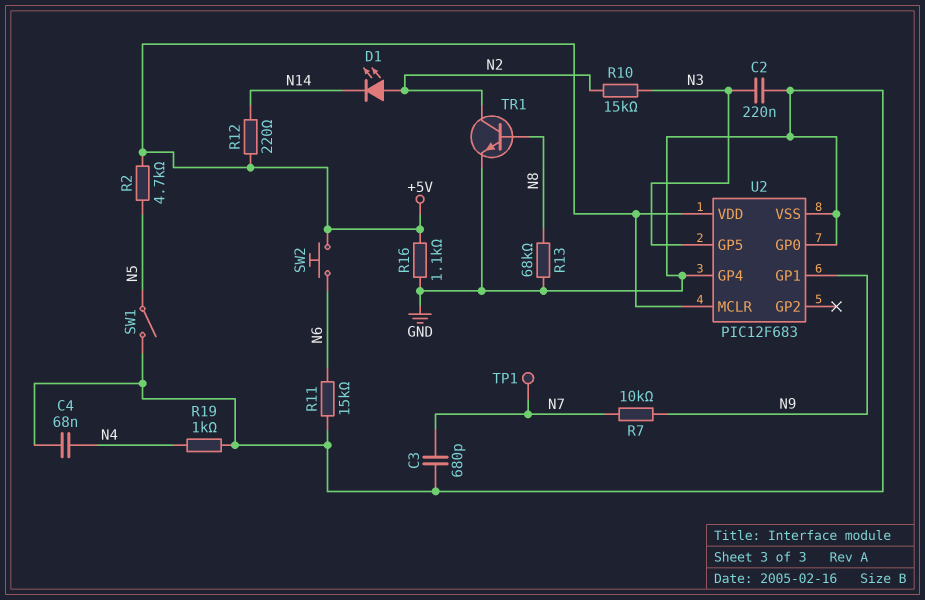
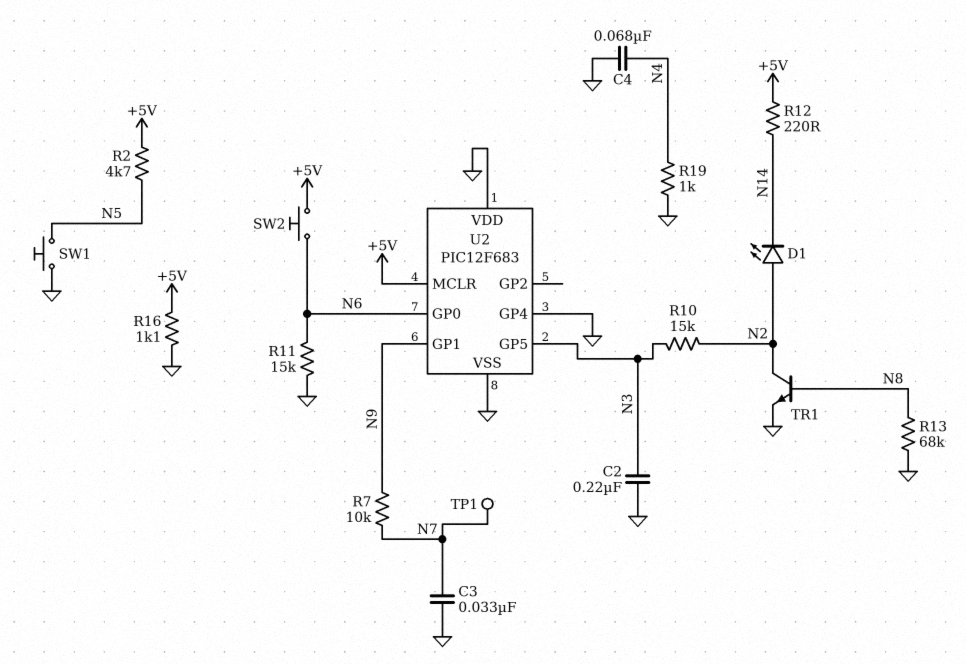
C3: 680pF (GND, N7) -> 33nF (GND, N7)
SW1: switch (GND, N5) -> button (GND, N5)
U2 pin GP0: GND -> N6
U2 pin VDD: +5V -> GND

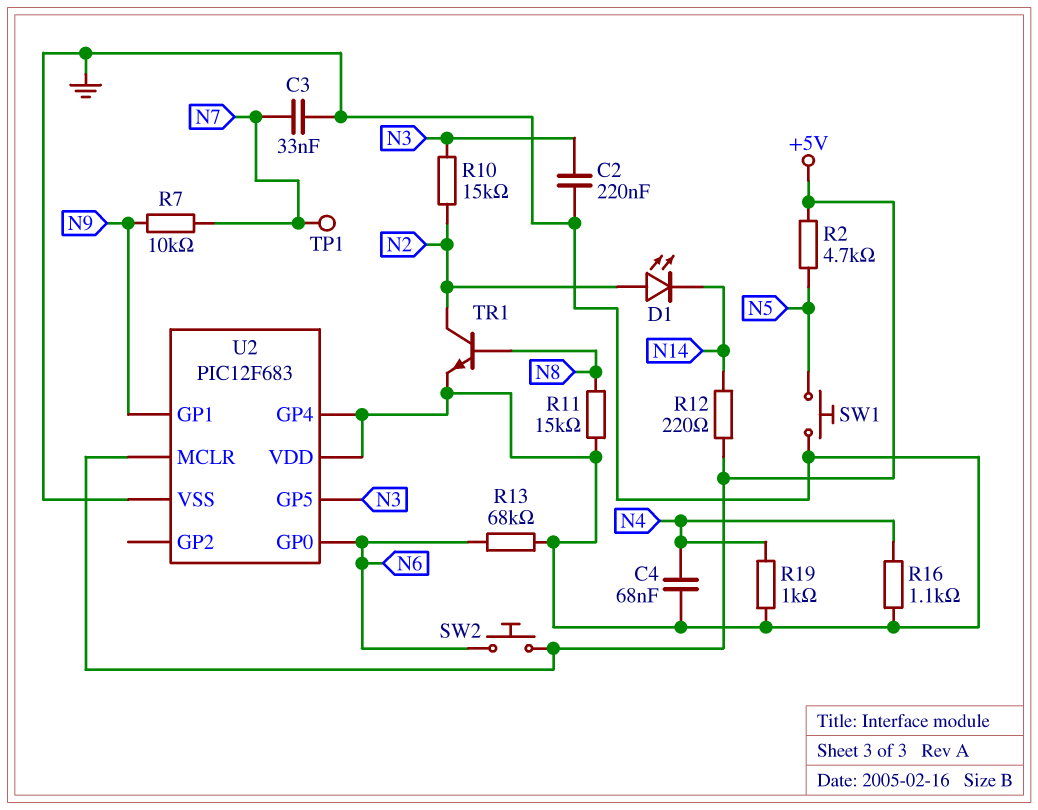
R11: 15k (GND, N6) -> 15k (GND, N8)
R13: 68k (GND, N8) -> 68k (GND, N6)
R16: 1.1k (+5V, GND) -> 1.1k (GND, N4)

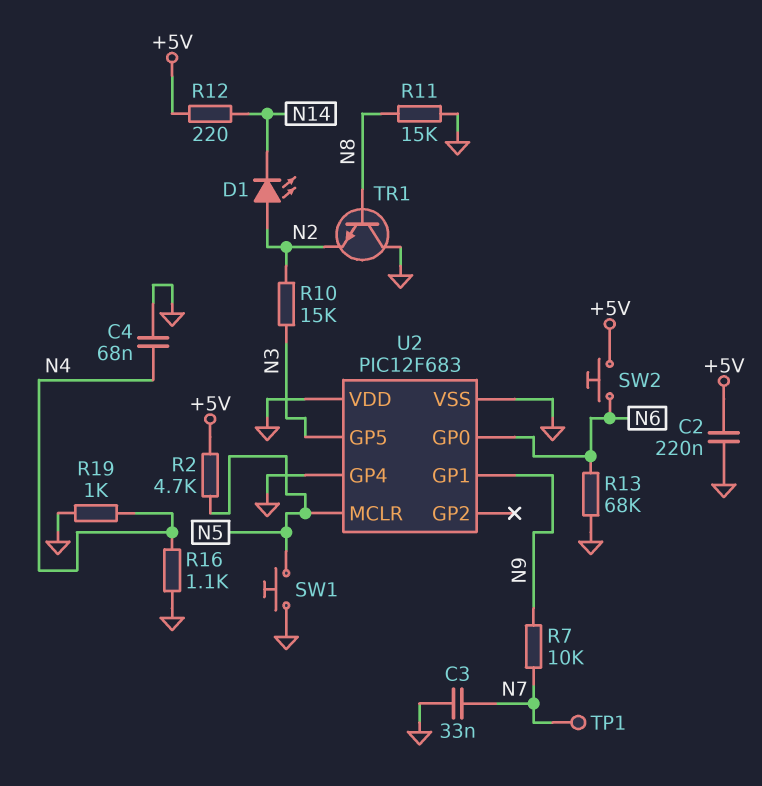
C2: 220nF (GND, N3) -> 220nF (+5V, GND)
TR1: NPN (B N8, C N2, E GND) -> NPN (B N8, C GND, E N2)
U2 pin MCLR: +5V -> N5

